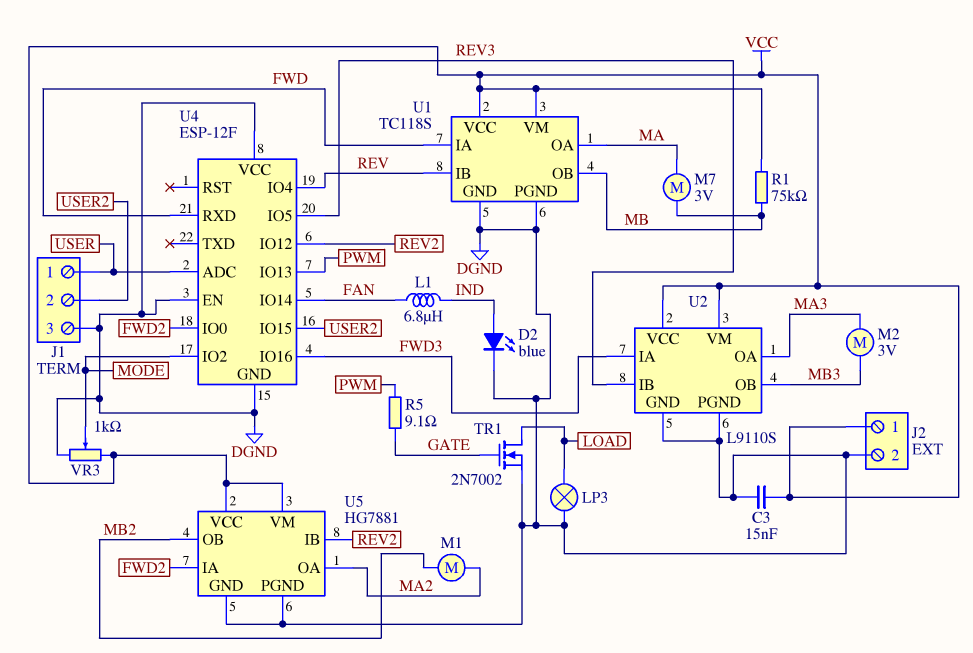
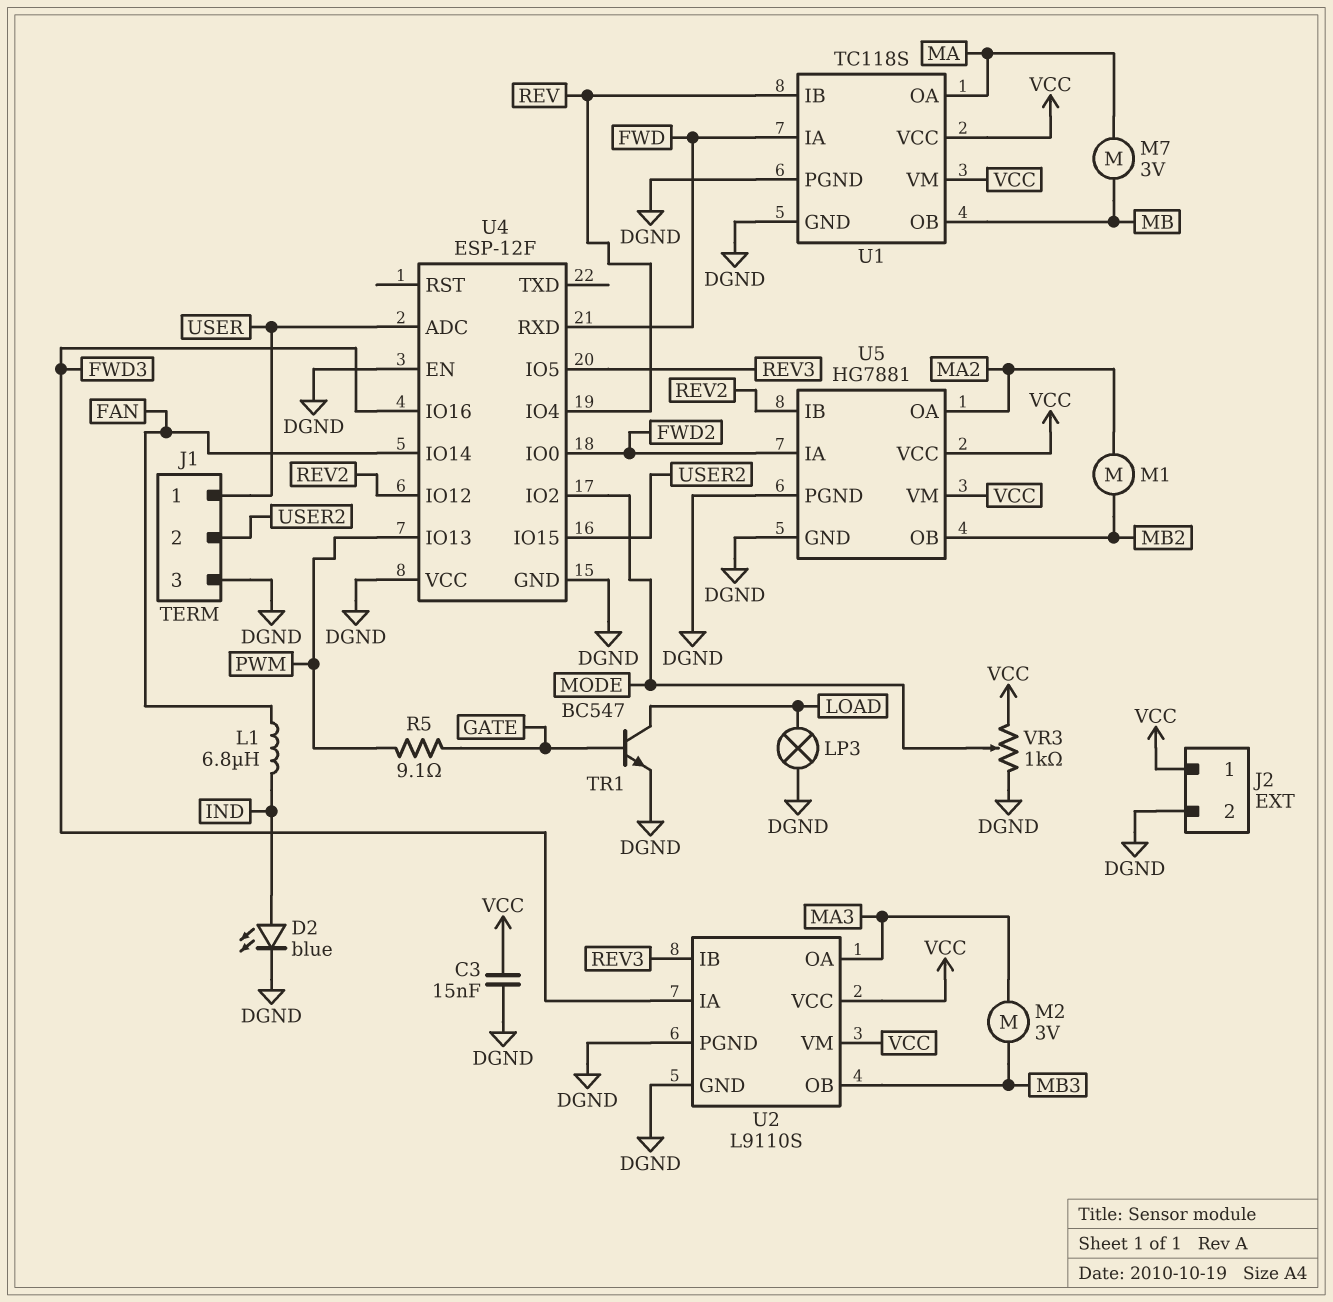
R1: 75k (MB, VCC) -> none
TR1: NMOS 2N7002 (G GATE, D LOAD, S DGND) -> NPN BC547 (B GATE, C LOAD, E DGND)

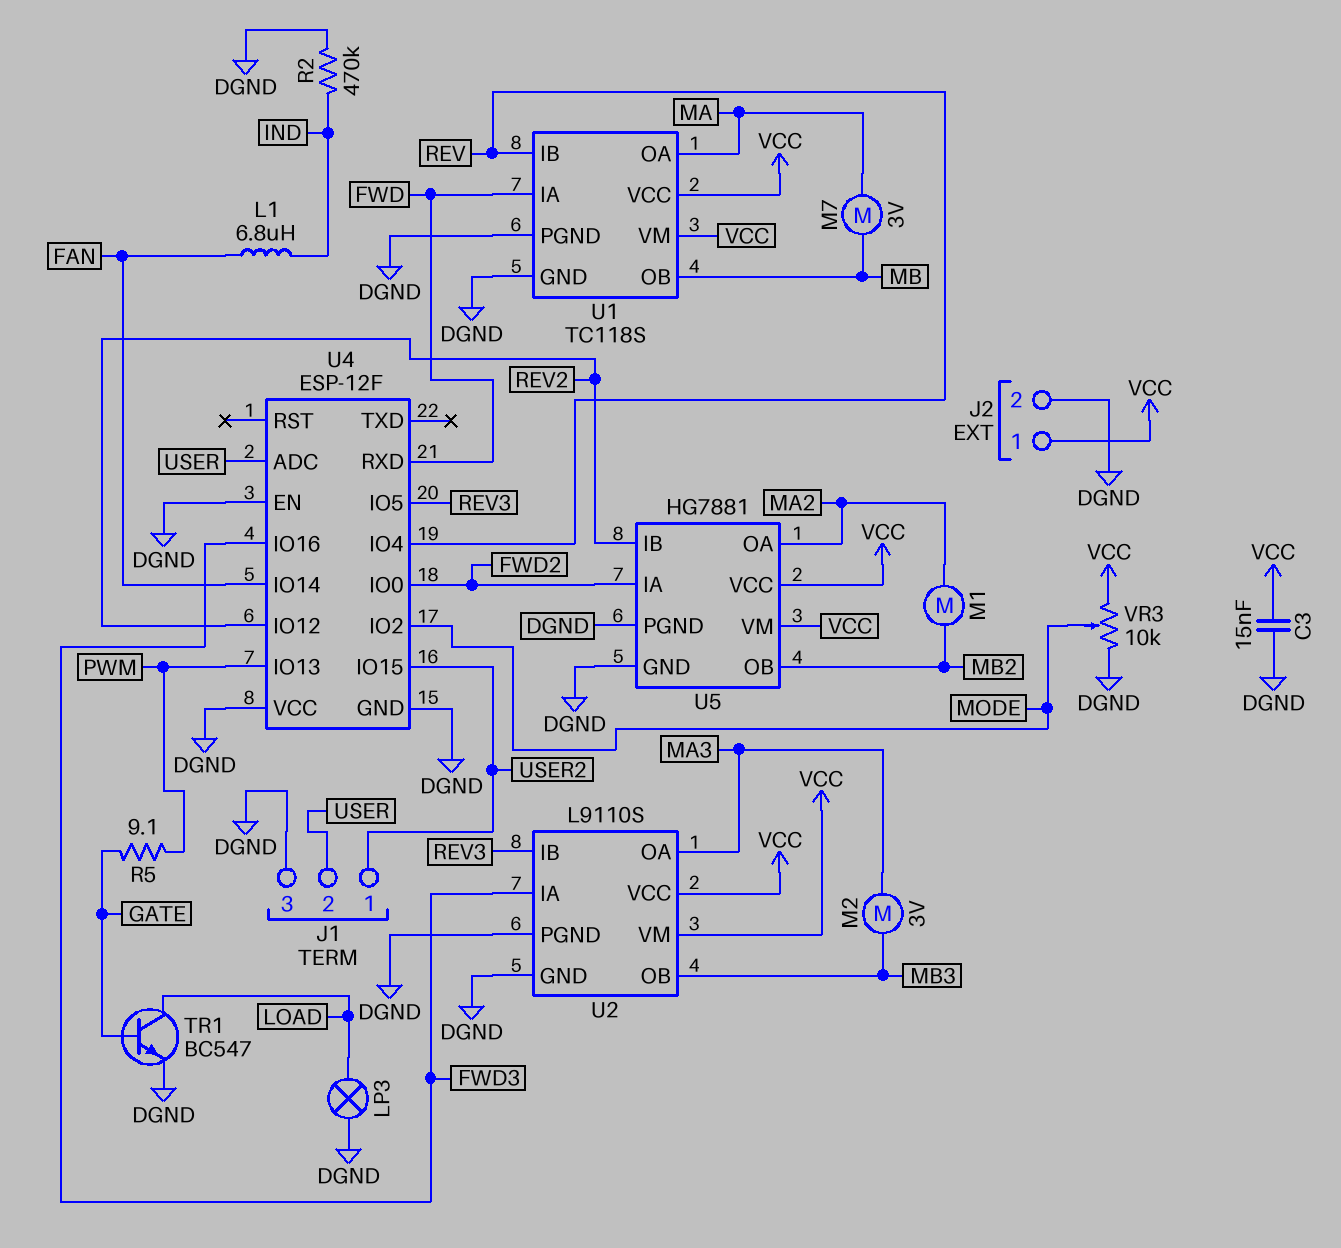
D2: LED blue (A IND, K DGND) -> none
J1 pin 1: USER -> USER2
J1 pin 2: USER2 -> USER
R2: none -> 470k (DGND, IND)
VR3: 1k (DGND, VCC, wiper MODE) -> 10k (DGND, VCC, wiper MODE)

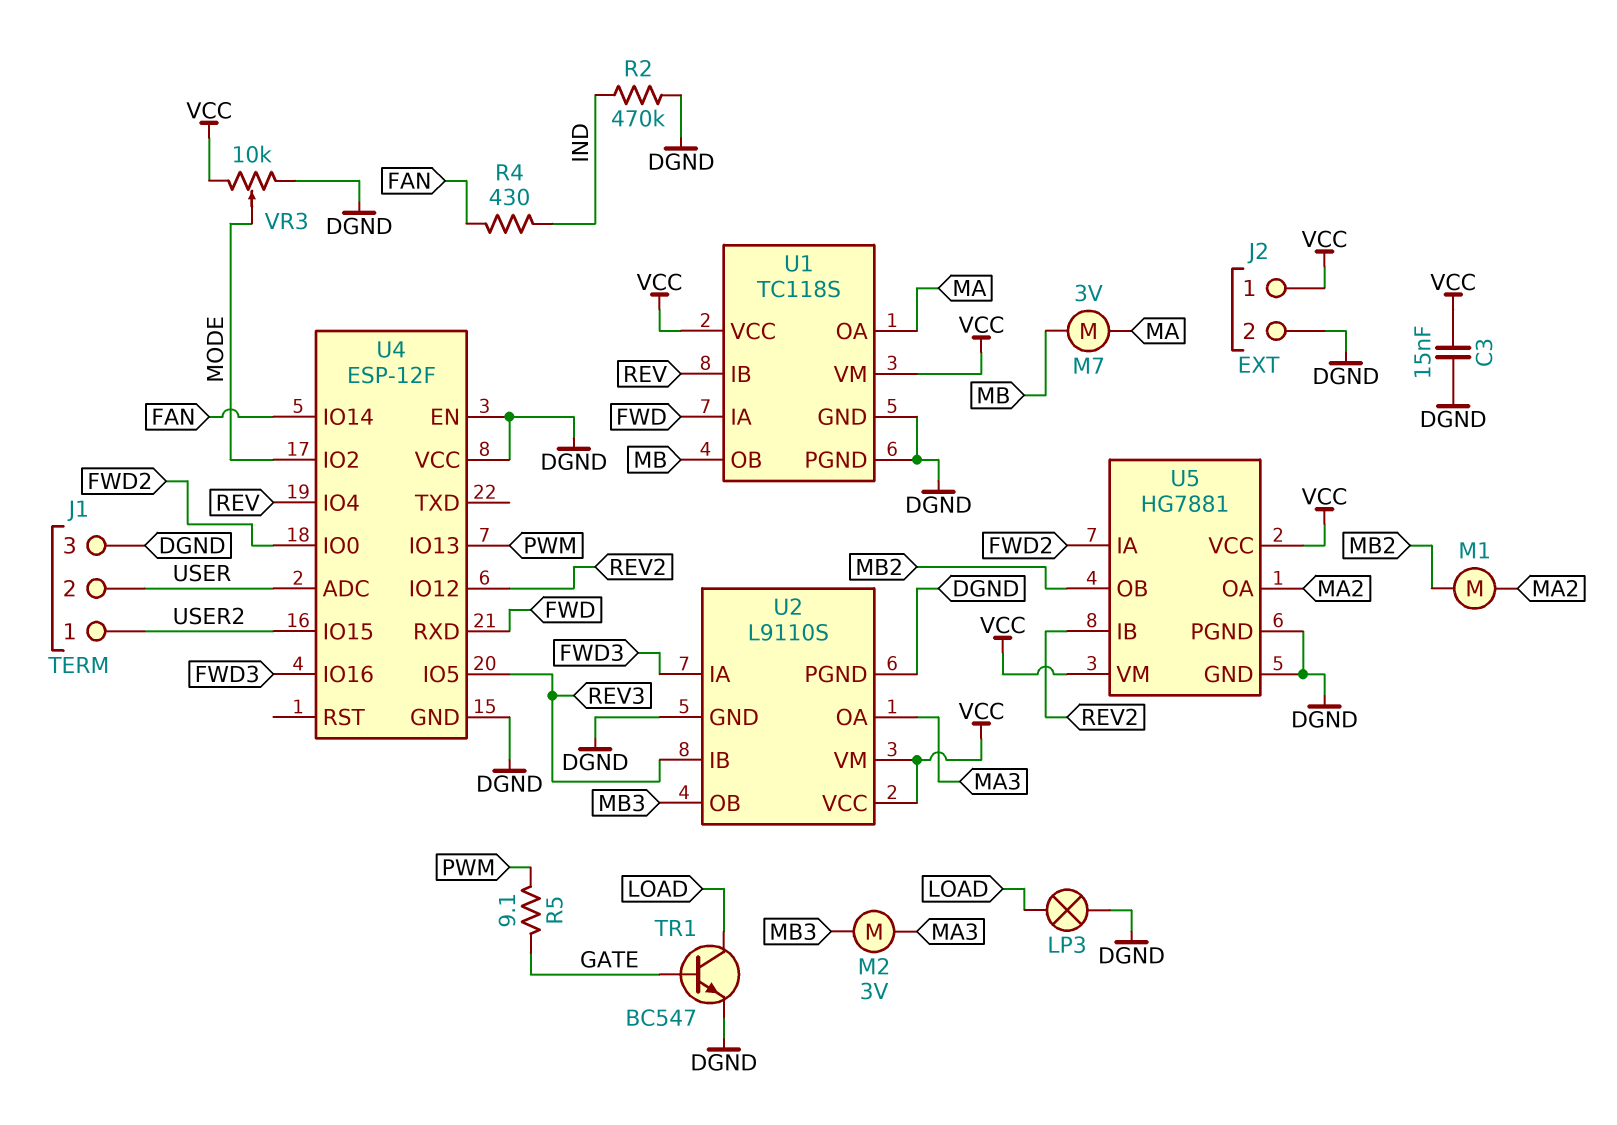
L1: 6.8uH (FAN, IND) -> none
R4: none -> 430 (FAN, IND)

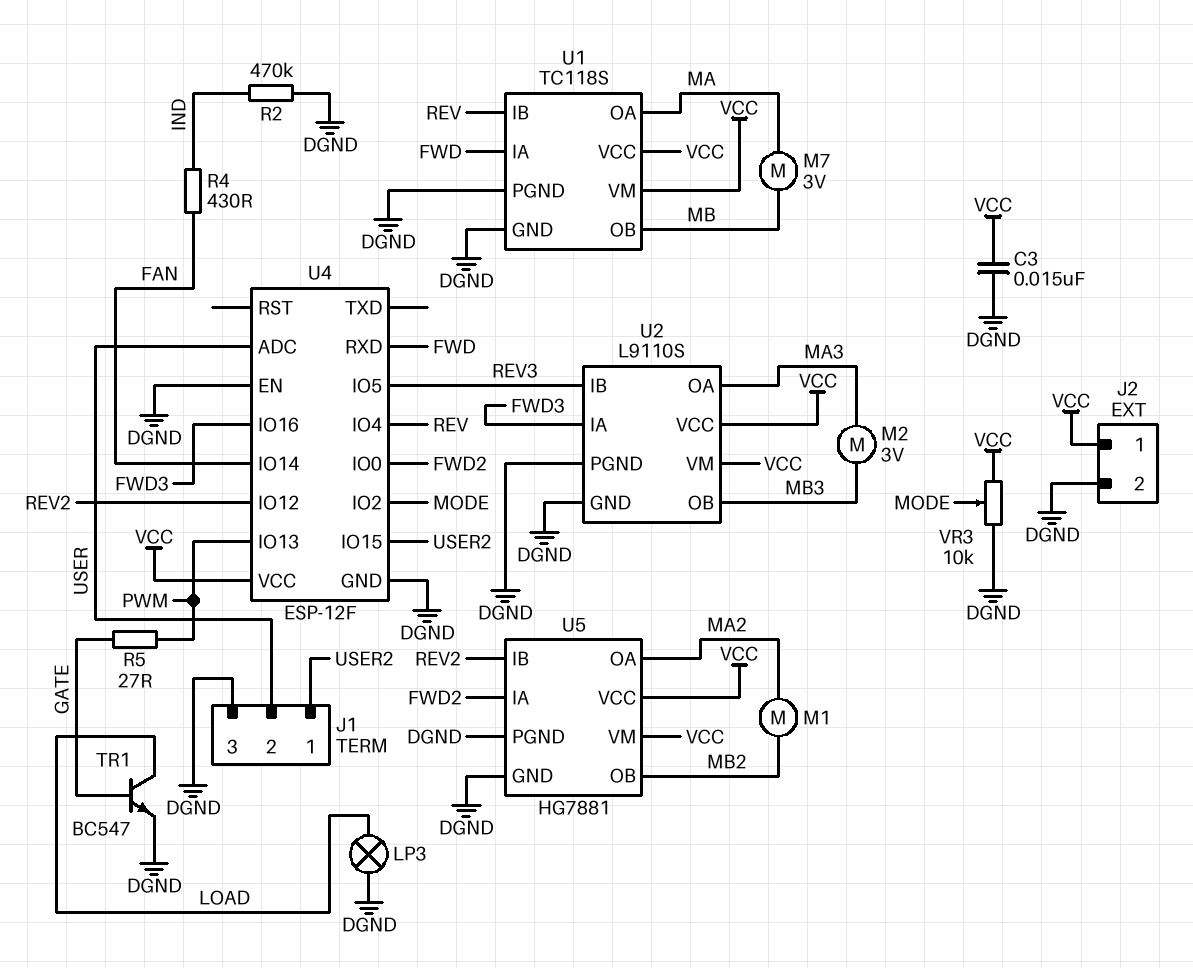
R5: 9.1 (GATE, PWM) -> 27 (GATE, PWM)
U4 pin VCC: DGND -> VCC

